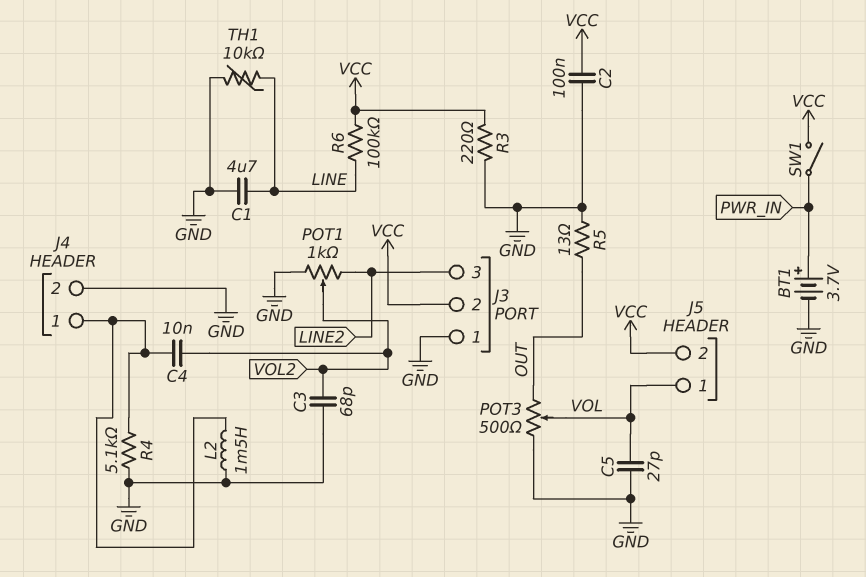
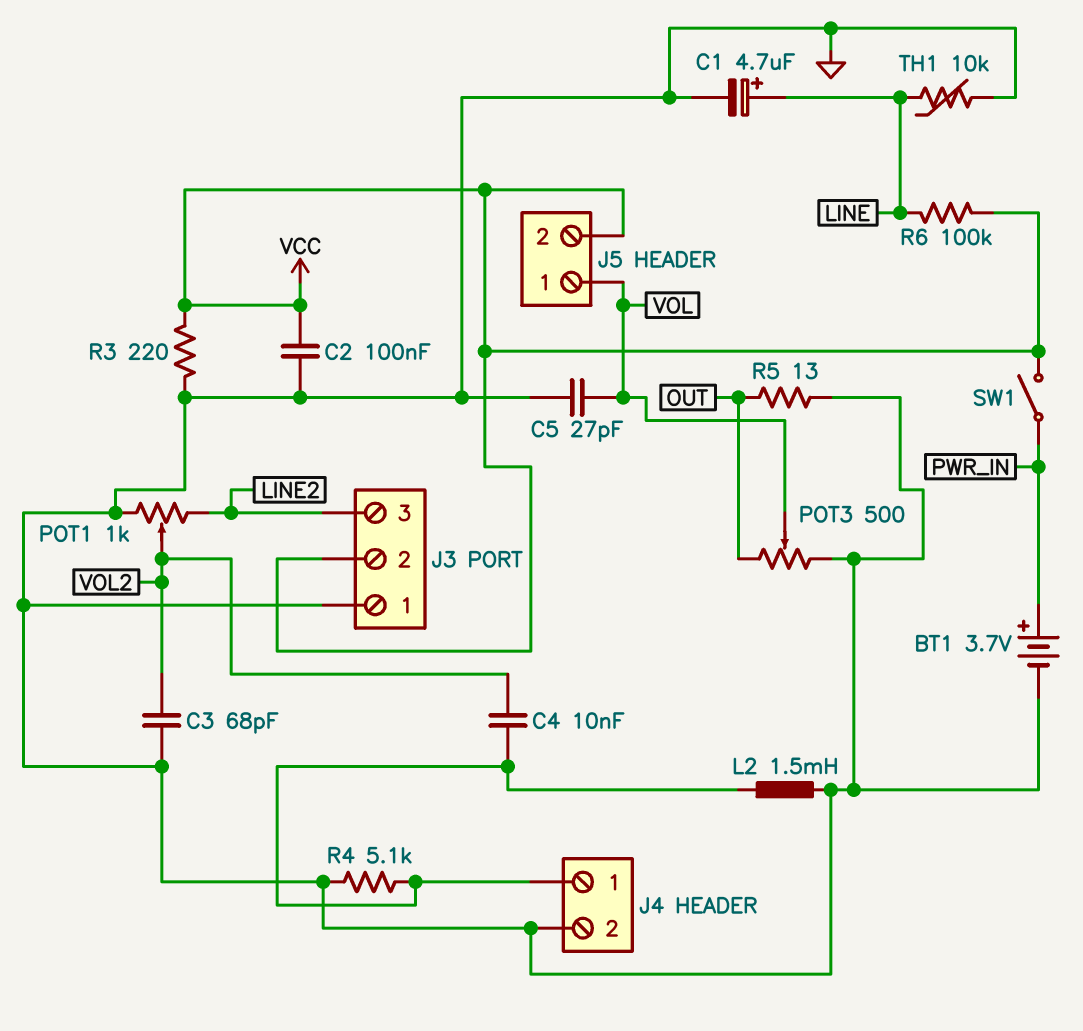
C1: 4.7uF (GND, LINE) -> 4.7uF (plus LINE, minus GND)

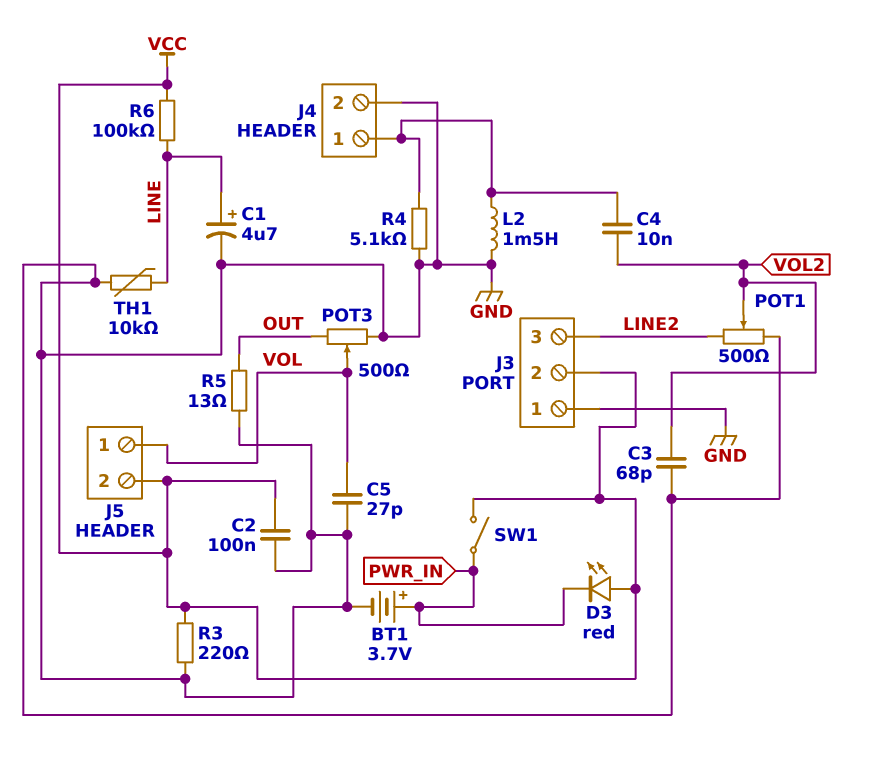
D3: none -> LED red (A VCC, K PWR_IN)
POT1: 1k (GND, LINE2, wiper VOL2) -> 500 (GND, LINE2, wiper VOL2)

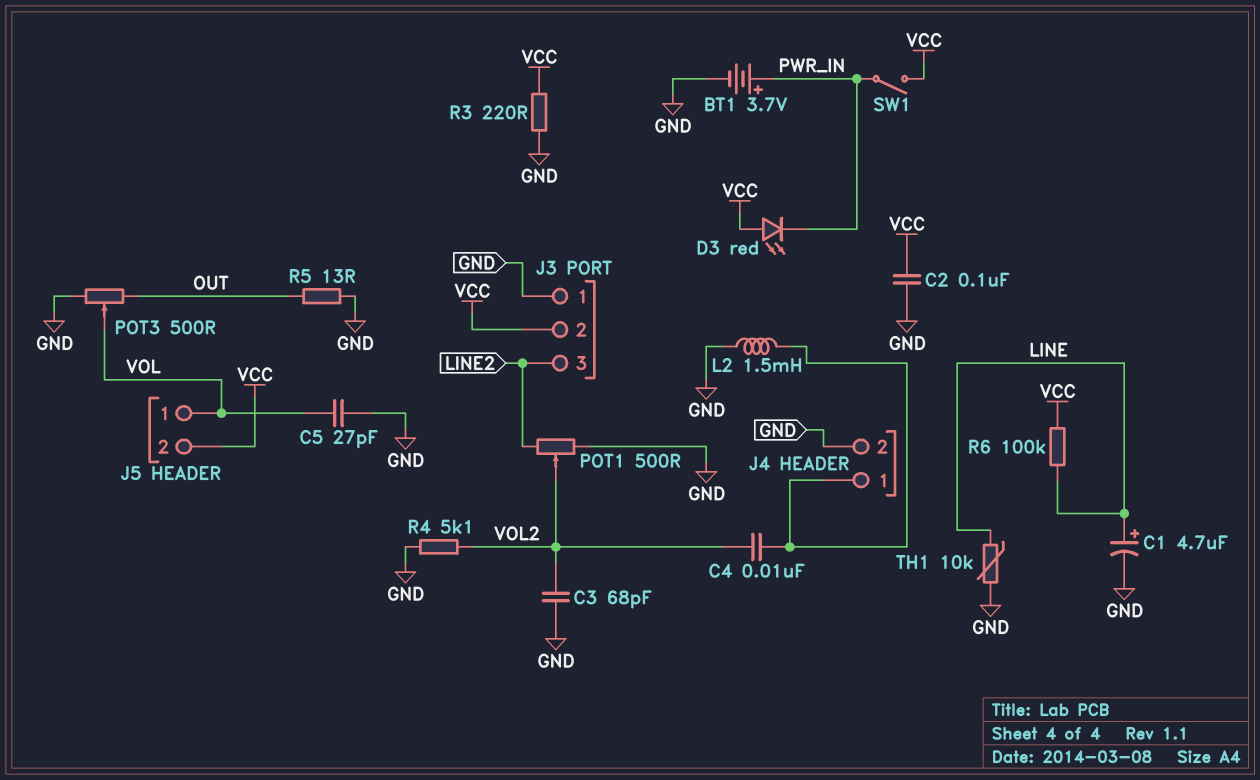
R4: 5.1k (GND, J4/1) -> 5.1k (GND, VOL2)

